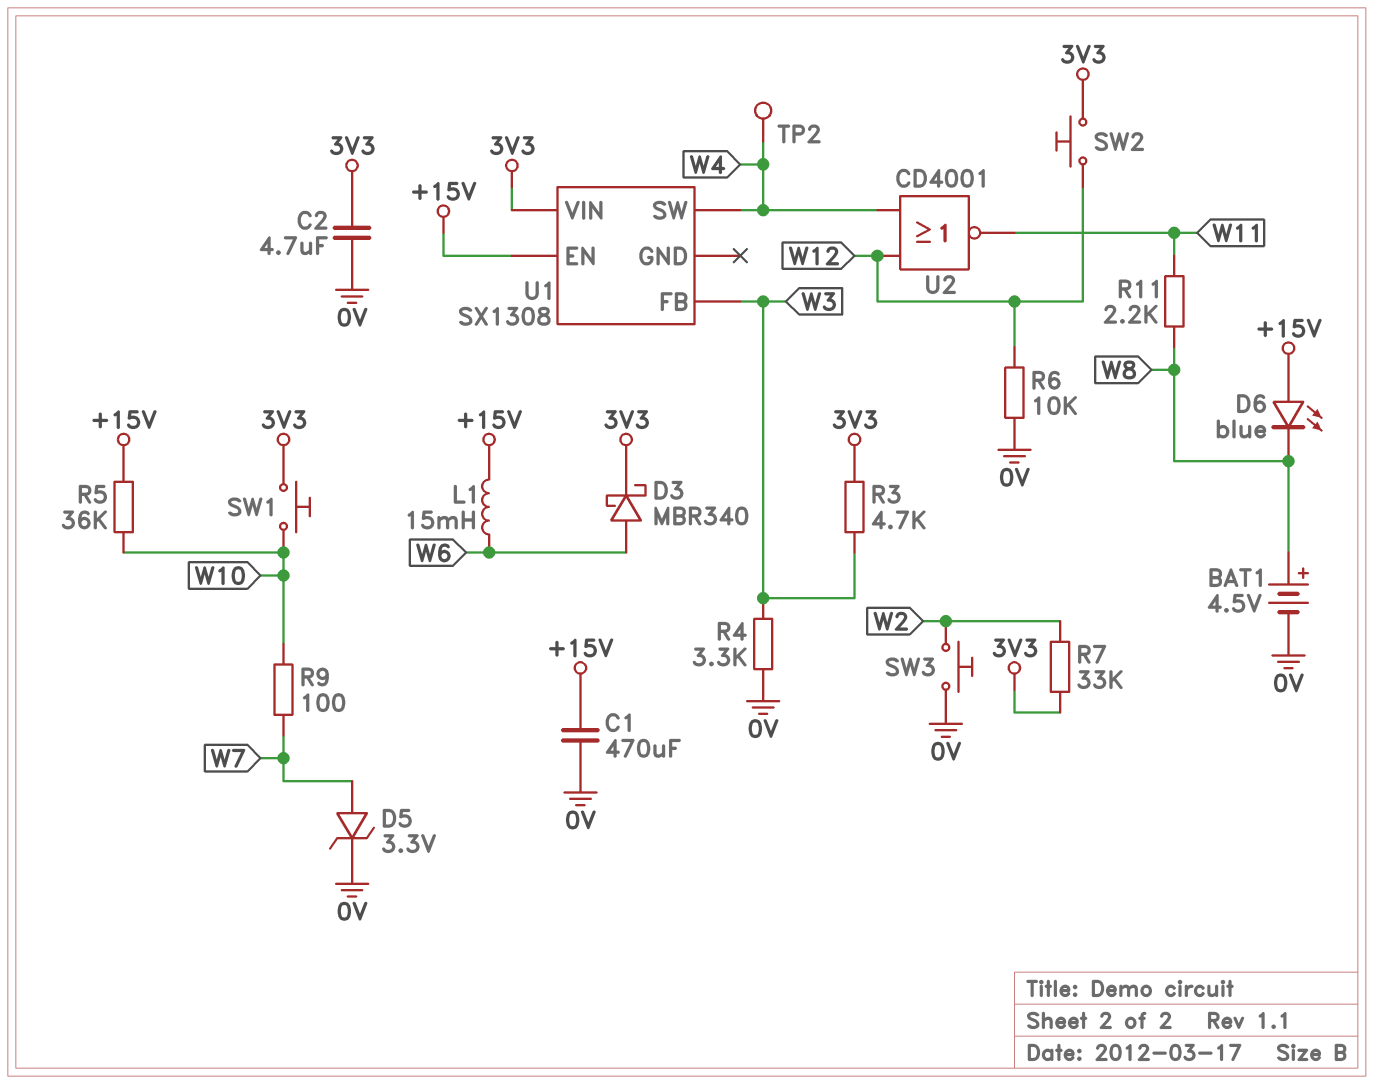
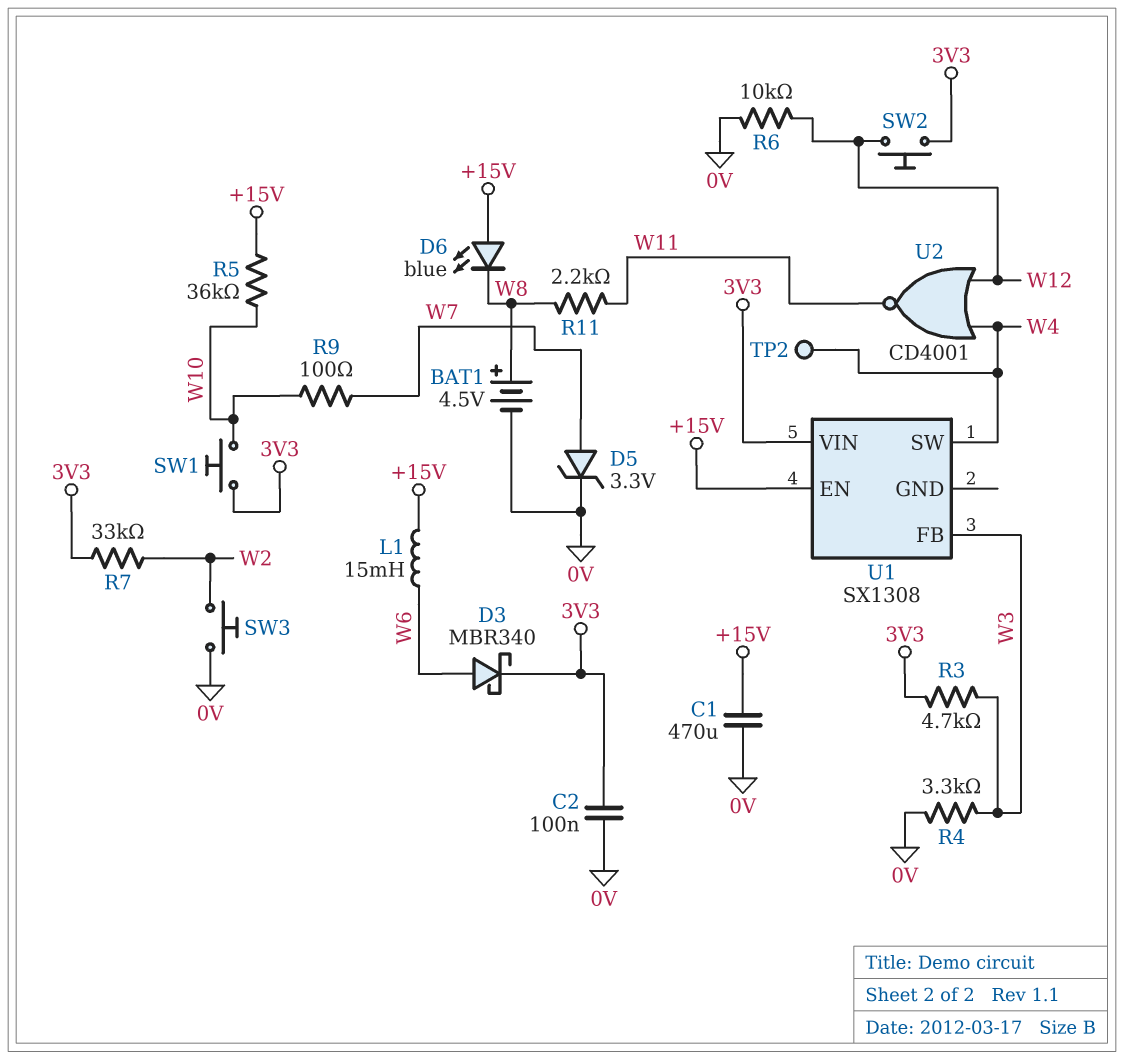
C2: 4.7uF (0V, 3V3) -> 100nF (0V, 3V3)

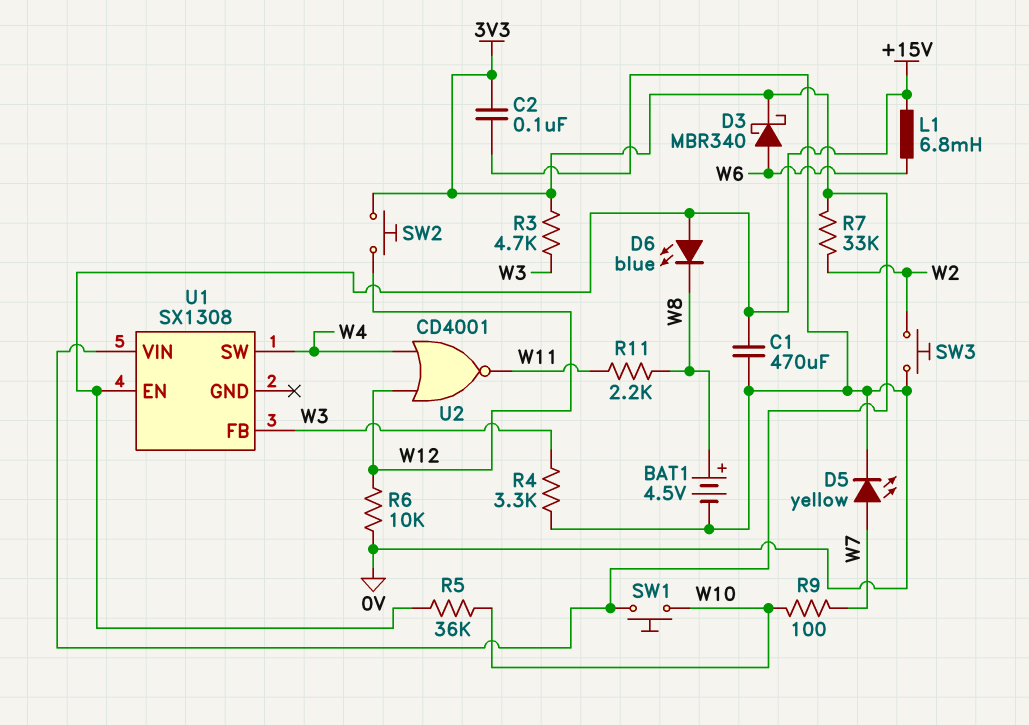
D5: zener 3.3V (A W7, K 0V) -> LED yellow (A W7, K 0V)
L1: 15mH (+15V, W6) -> 6.8mH (+15V, W6)
TP2: test point (W4) -> none

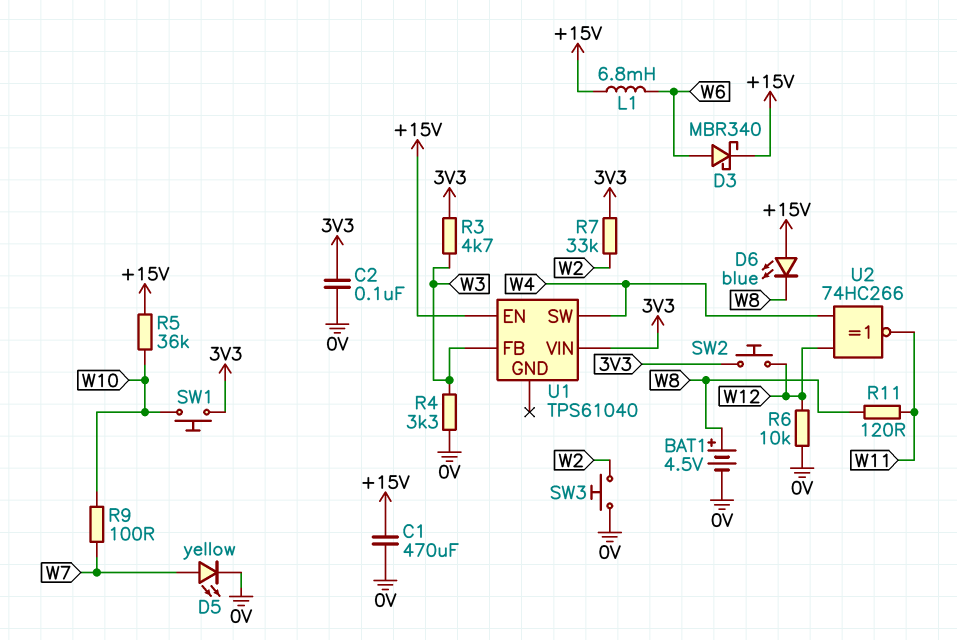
D3: schottky MBR340 (A W6, K 3V3) -> schottky MBR340 (A W6, K +15V)
R11: 2.2k (W8, W11) -> 120 (W8, W11)
U1: SX1308 -> TPS61040
U2: NOR CD4001 (in W4, in W12, out W11) -> XNOR 74HC266 (in W4, in W12, out W11)

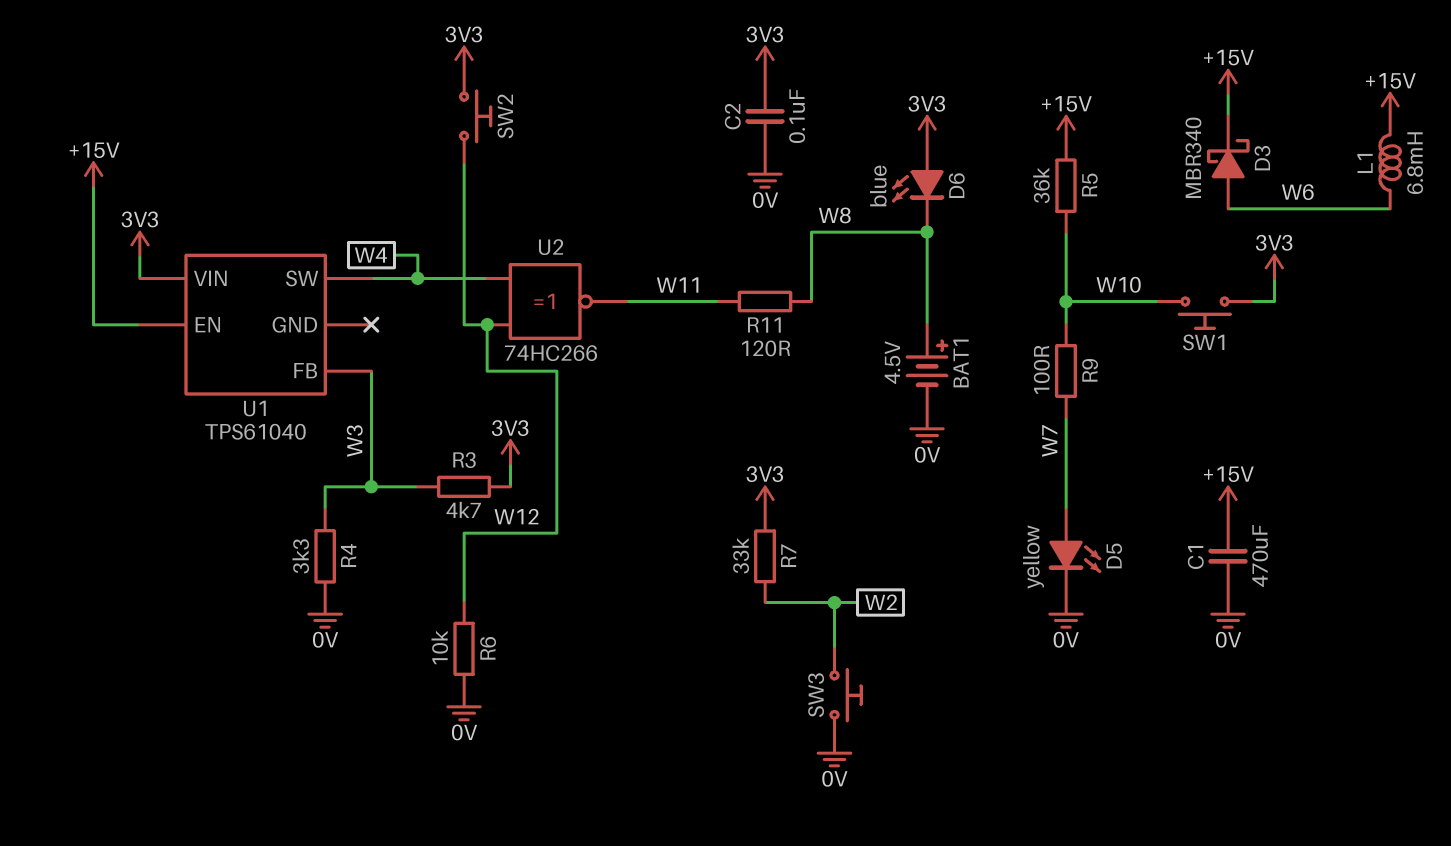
D6: LED blue (A +15V, K W8) -> LED blue (A 3V3, K W8)

